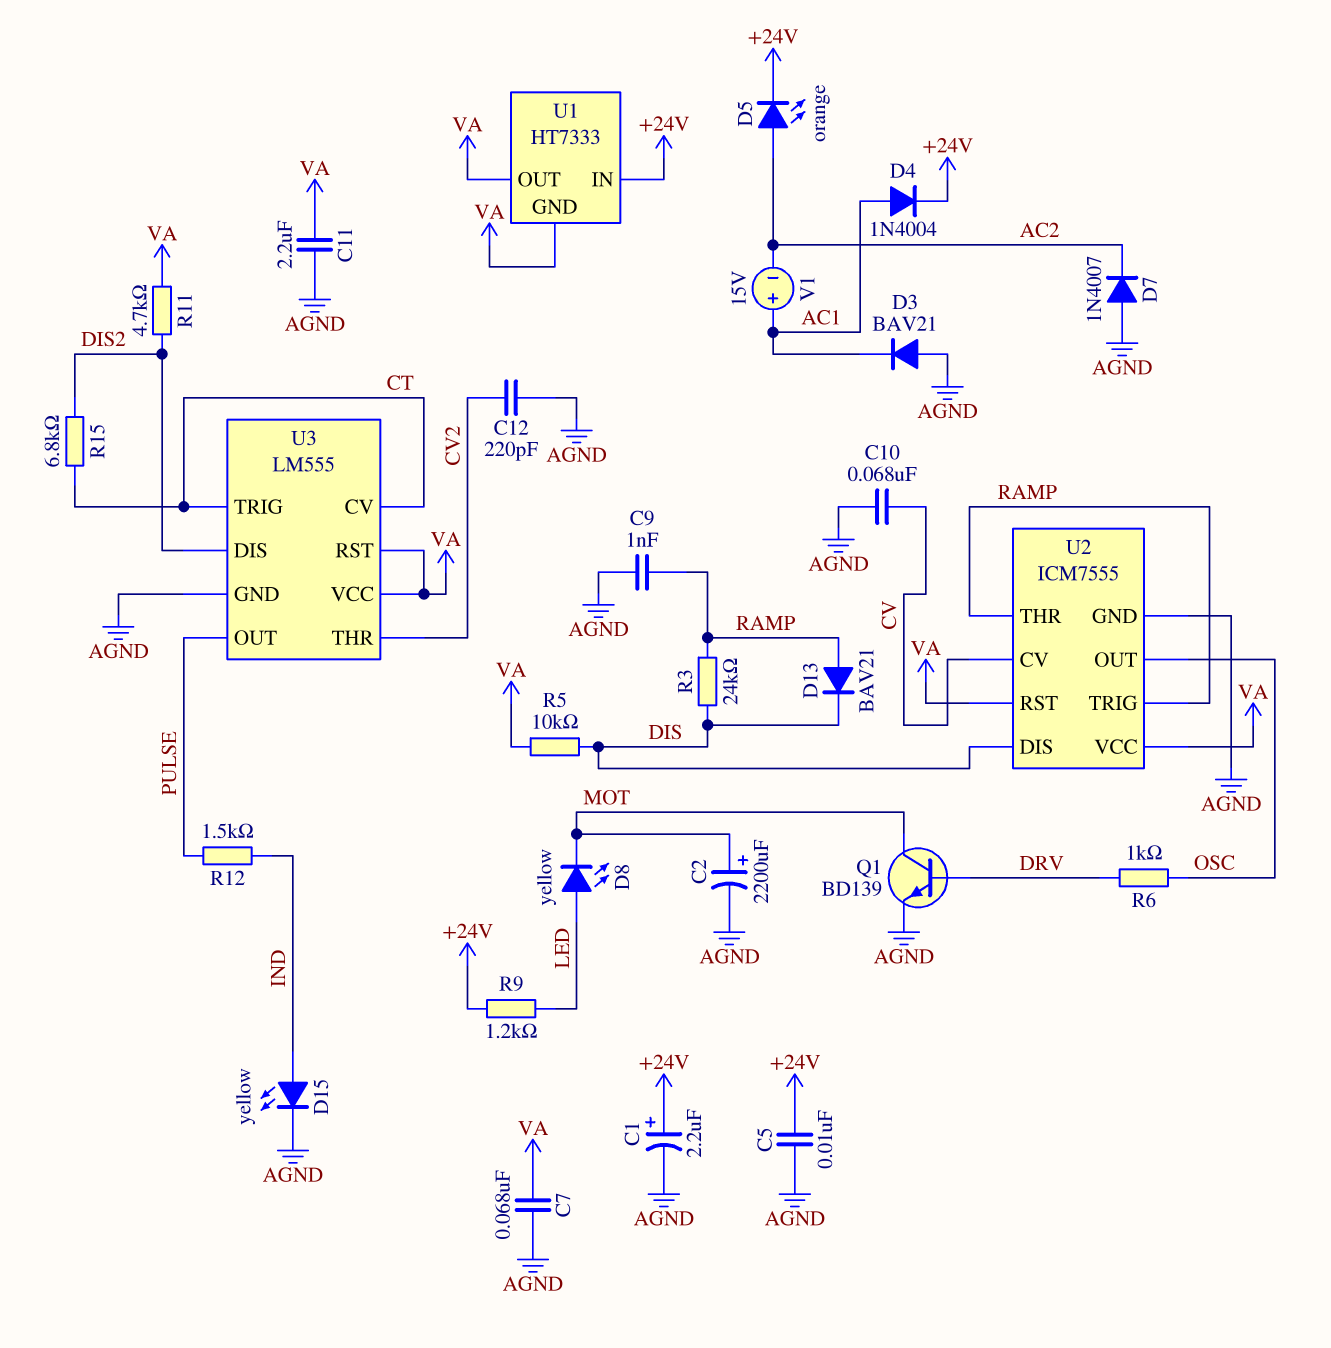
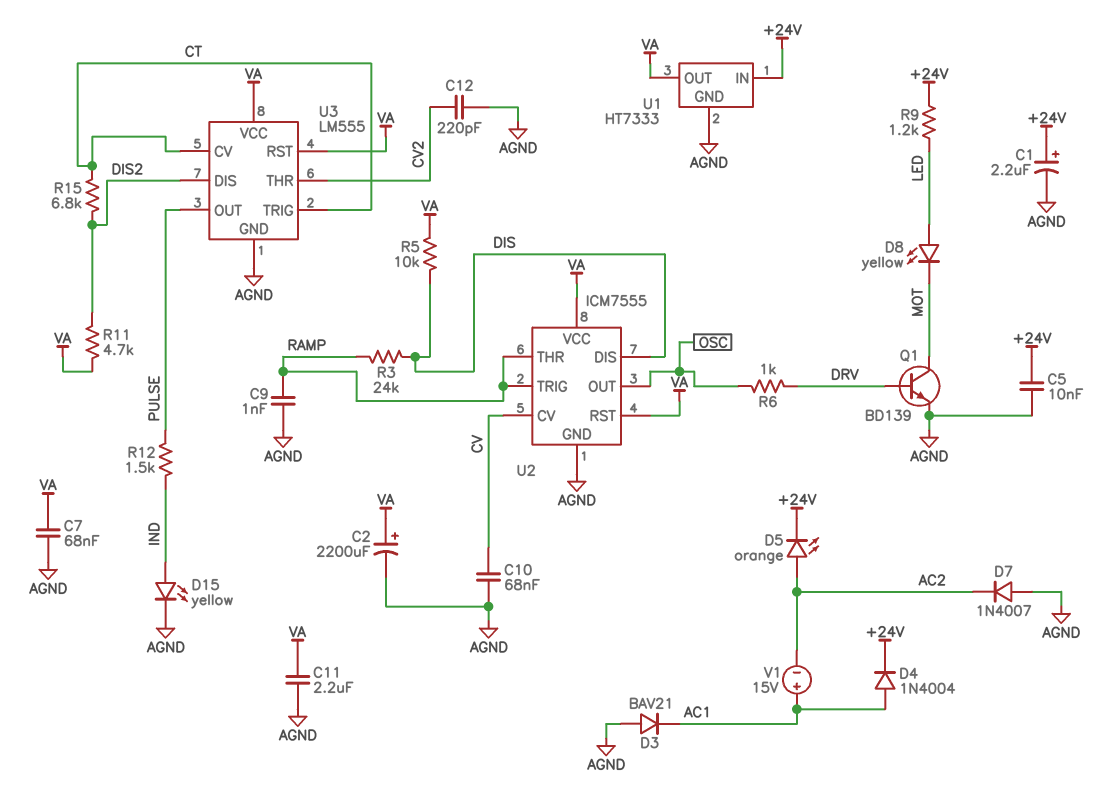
C2: 2200uF (plus MOT, minus AGND) -> 2200uF (plus VA, minus AGND)
D13: diode BAV21 (A RAMP, K DIS) -> none
U1 pin GND: VA -> AGND

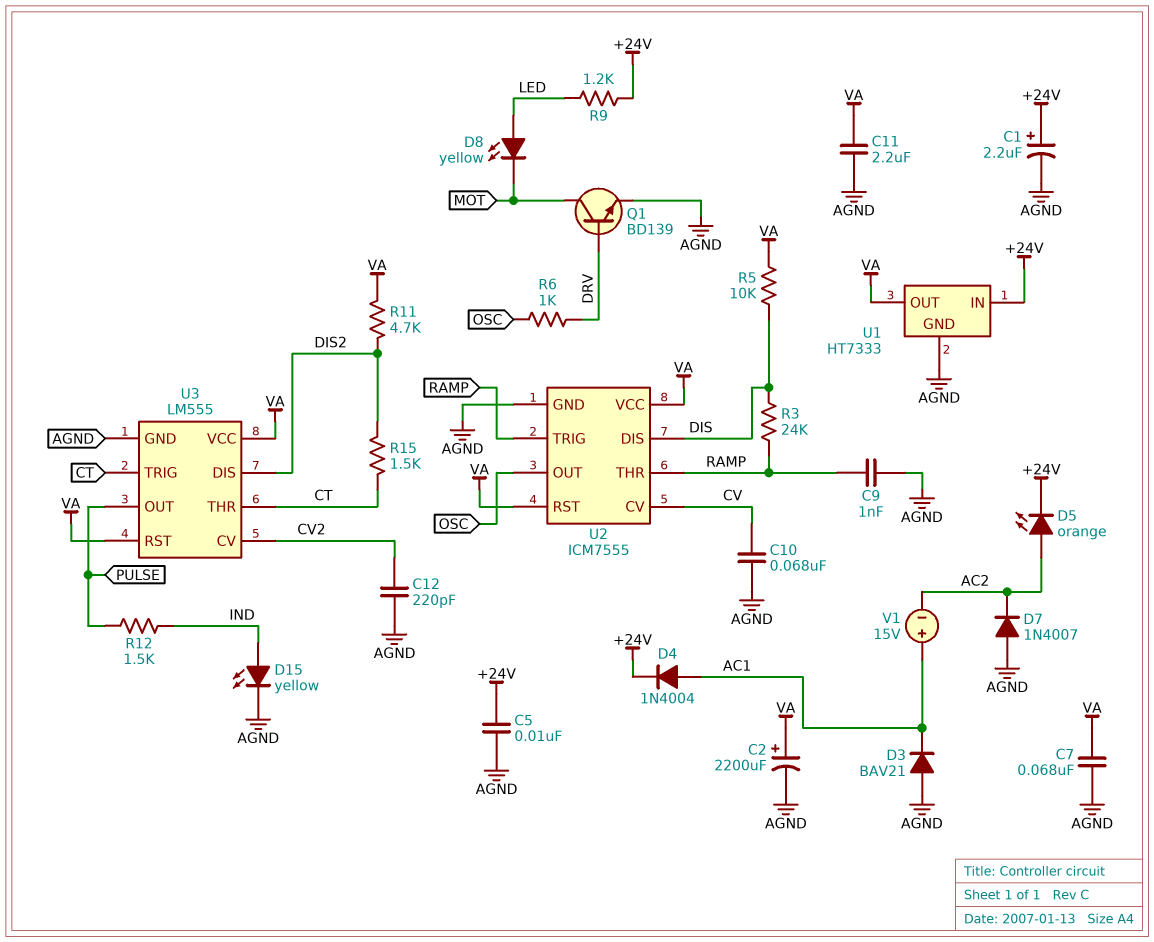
R15: 6.8k (CT, DIS2) -> 1.5k (CT, DIS2)
U3 pin CV: CT -> CV2
U3 pin THR: CV2 -> CT

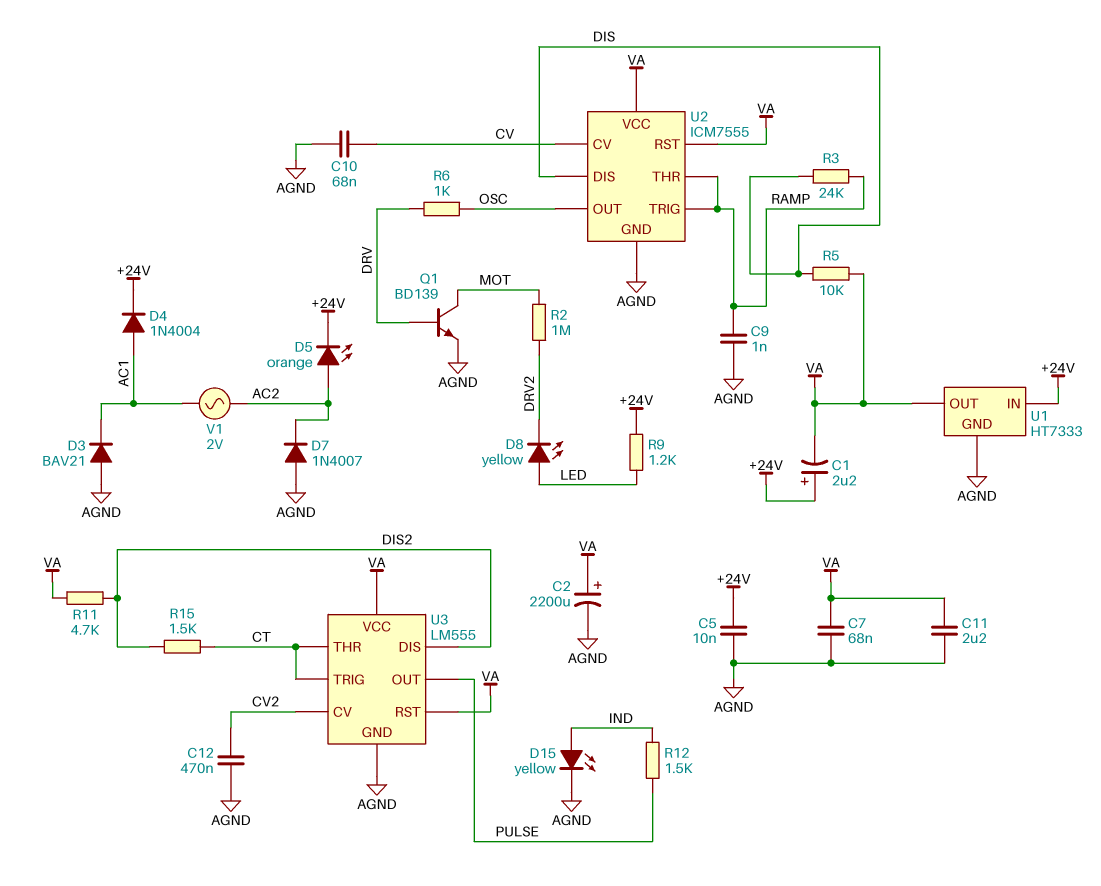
C1: 2.2uF (plus +24V, minus AGND) -> 2.2uF (plus +24V, minus VA)
C12: 220pF (AGND, CV2) -> 470nF (AGND, CV2)
D8: LED yellow (A LED, K MOT) -> LED yellow (A LED, K DRV2)
R2: none -> 1M (DRV2, MOT)
V1: 15V (plus AC1, minus AC2) -> AC 2V (AC1, AC2)

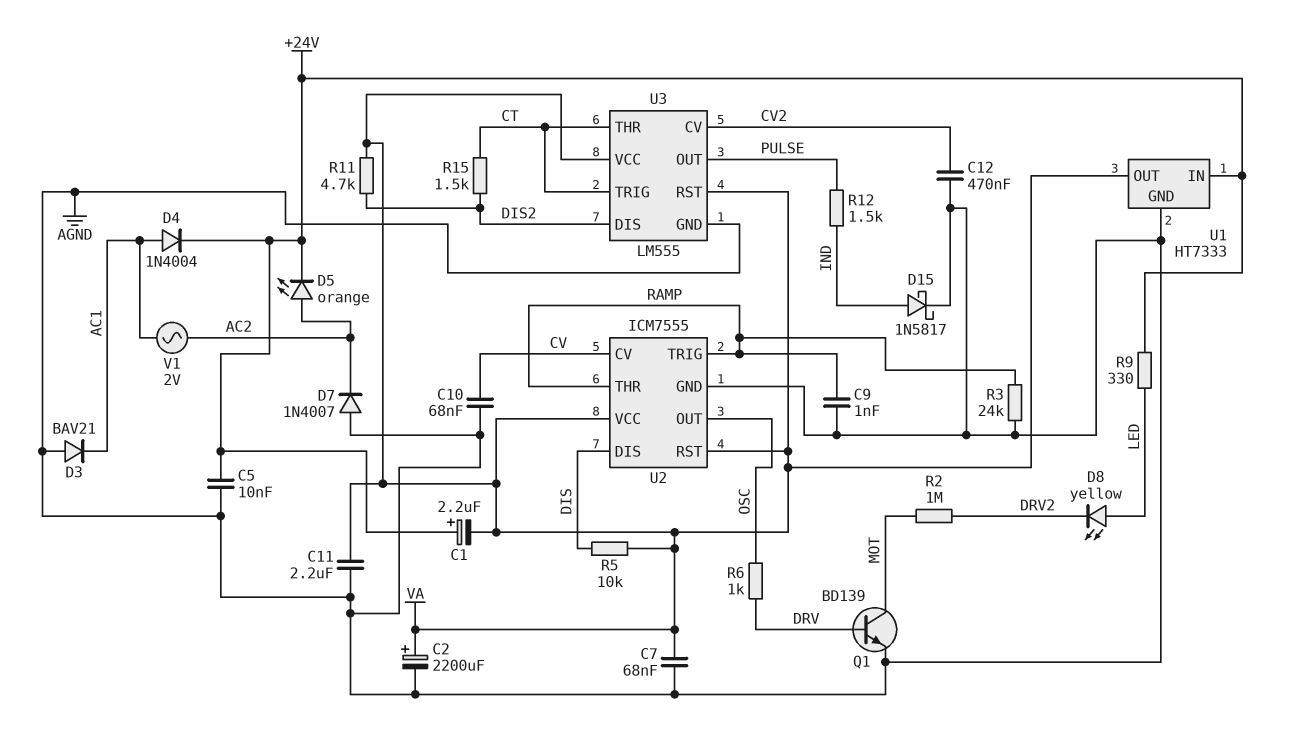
D15: LED yellow (A IND, K AGND) -> schottky 1N5817 (A IND, K AGND)
R3: 24k (DIS, RAMP) -> 24k (AGND, RAMP)
R9: 1.2k (+24V, LED) -> 330 (+24V, LED)

